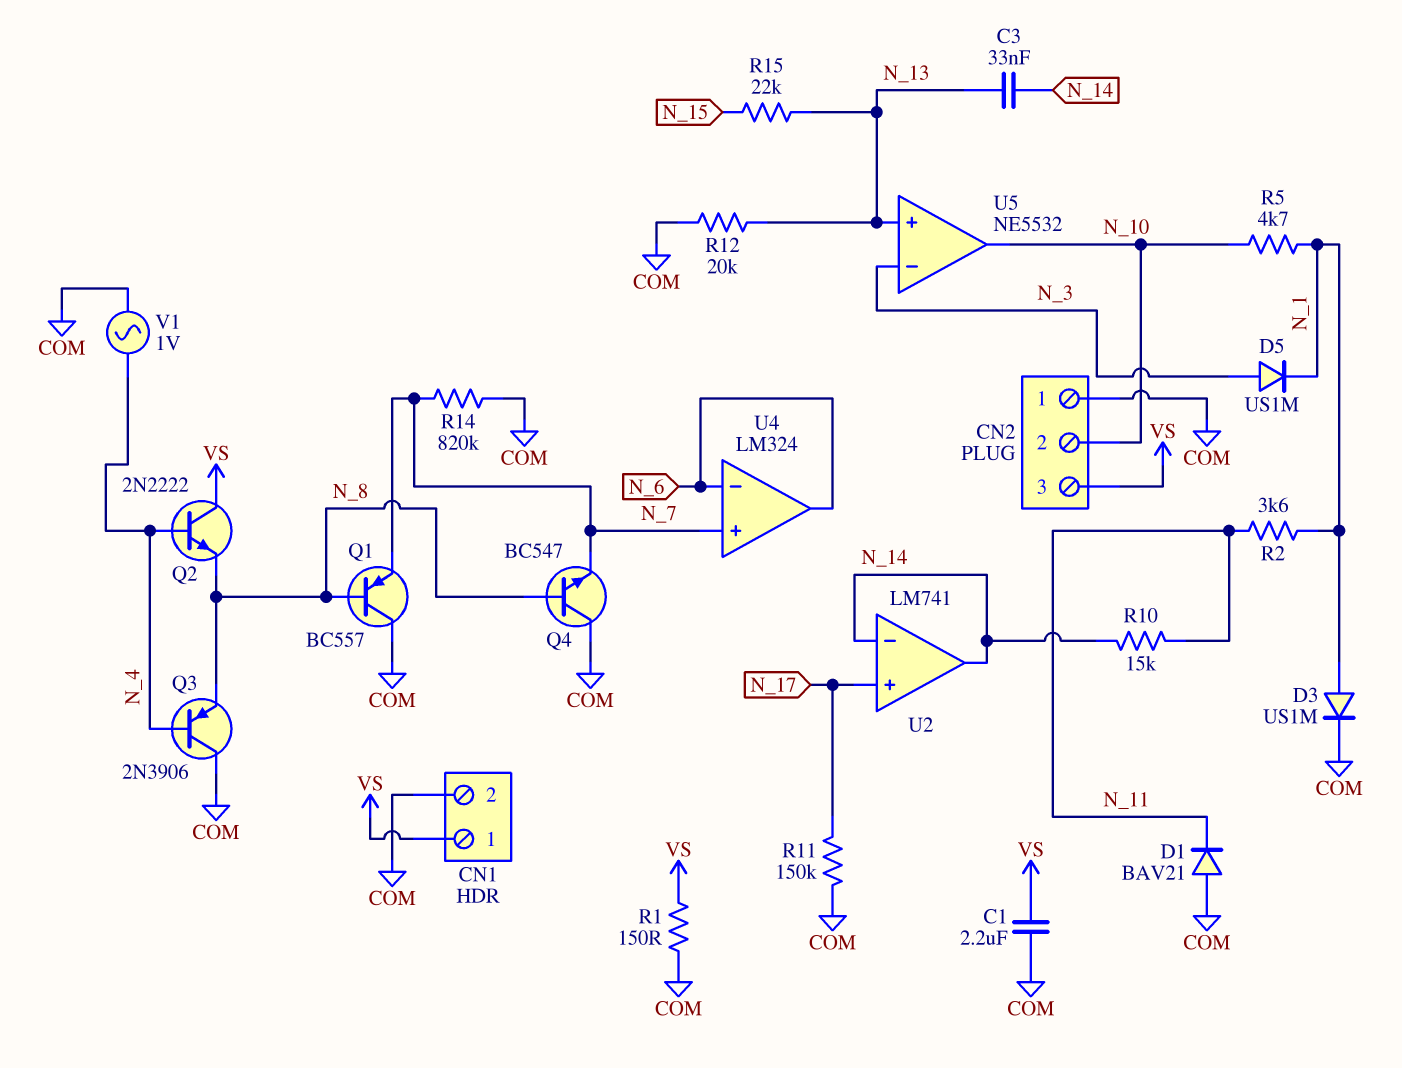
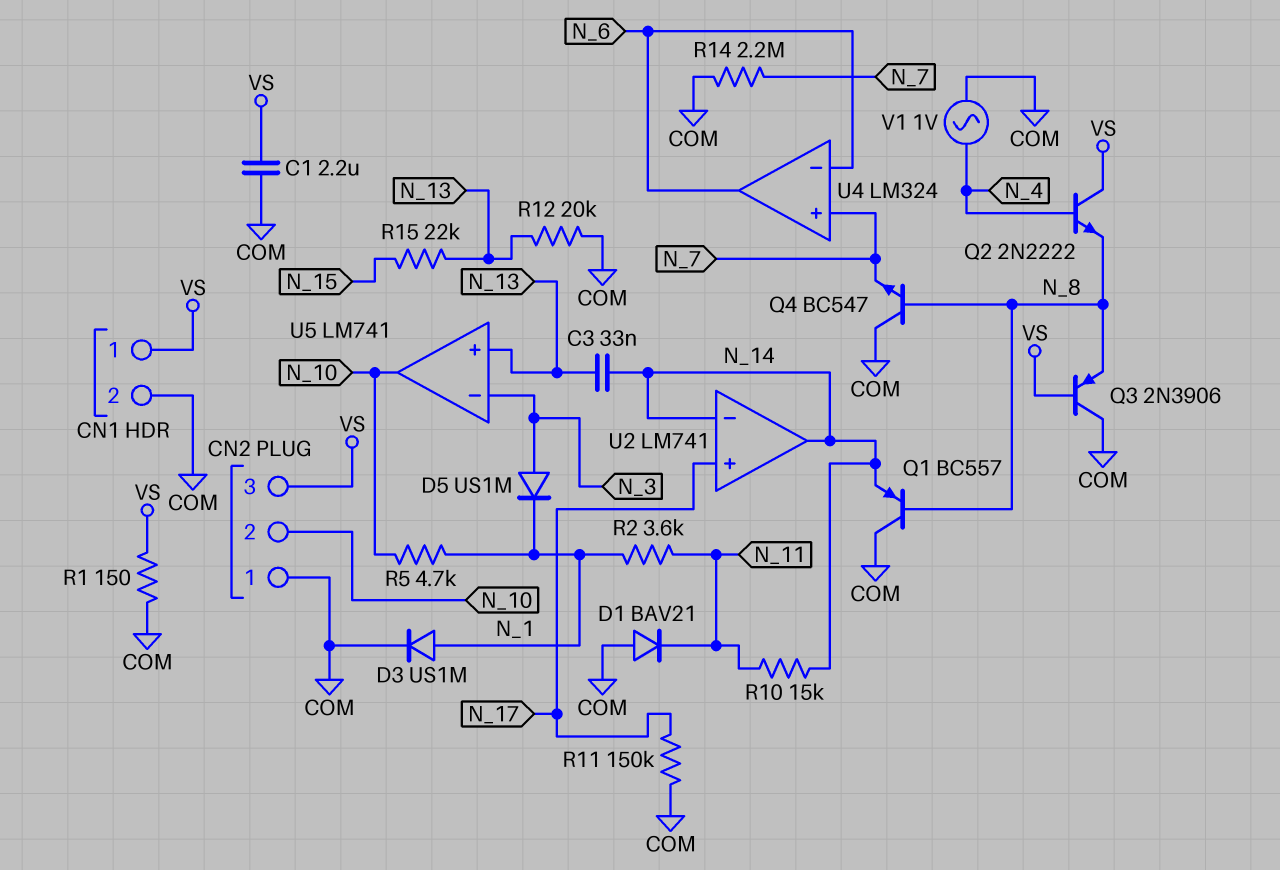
Q1: PNP BC557 (B N_8, C COM, E N_7) -> PNP BC557 (B N_8, C COM, E N_14)
Q3: PNP 2N3906 (B N_4, C COM, E N_8) -> PNP 2N3906 (B VS, C COM, E N_8)
R14: 820k (COM, N_7) -> 2.2M (COM, N_7)
U5: NE5532 -> LM741

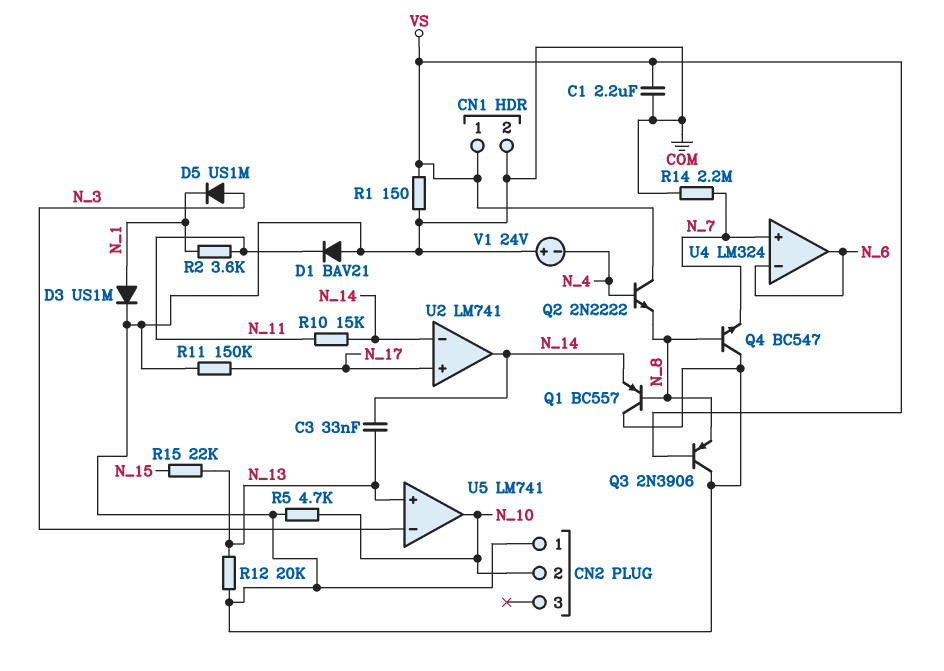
CN2 pin 3: VS -> none
R5: 4.7k (N_1, N_10) -> 4.7k (COM, N_10)
V1: AC 1V (COM, N_4) -> 24V (plus COM, minus N_4)

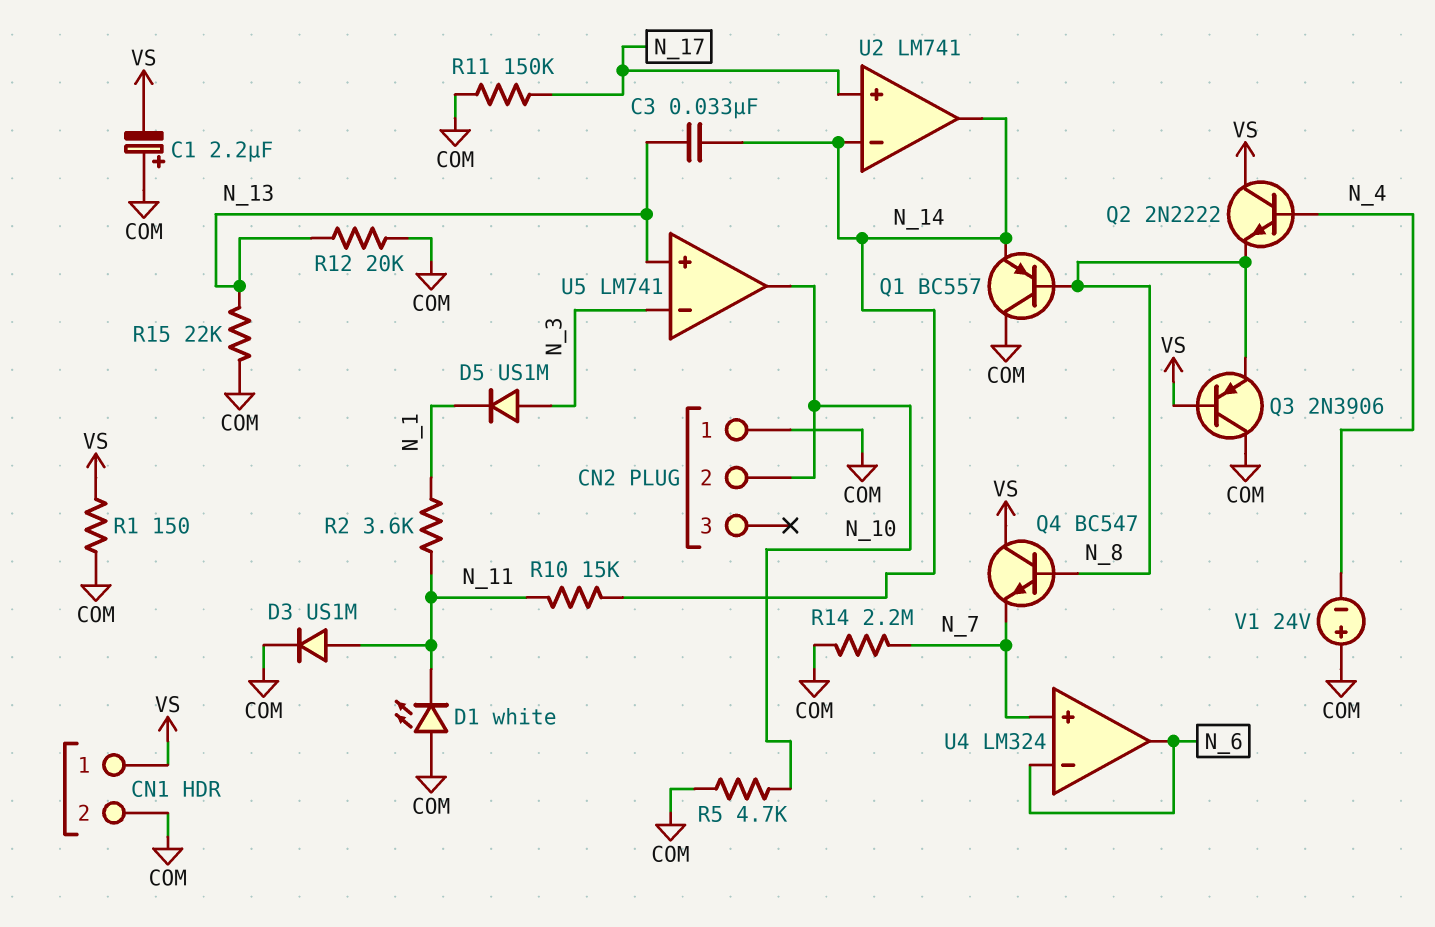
C1: 2.2uF (COM, VS) -> 2.2uF (plus COM, minus VS)
D1: diode BAV21 (A COM, K N_11) -> LED white (A COM, K N_11)
D3: diode US1M (A N_1, K COM) -> diode US1M (A N_11, K COM)
Q4: NPN BC547 (B N_8, C COM, E N_7) -> NPN BC547 (B N_8, C VS, E N_7)
R15: 22k (N_13, N_15) -> 22k (COM, N_13)

